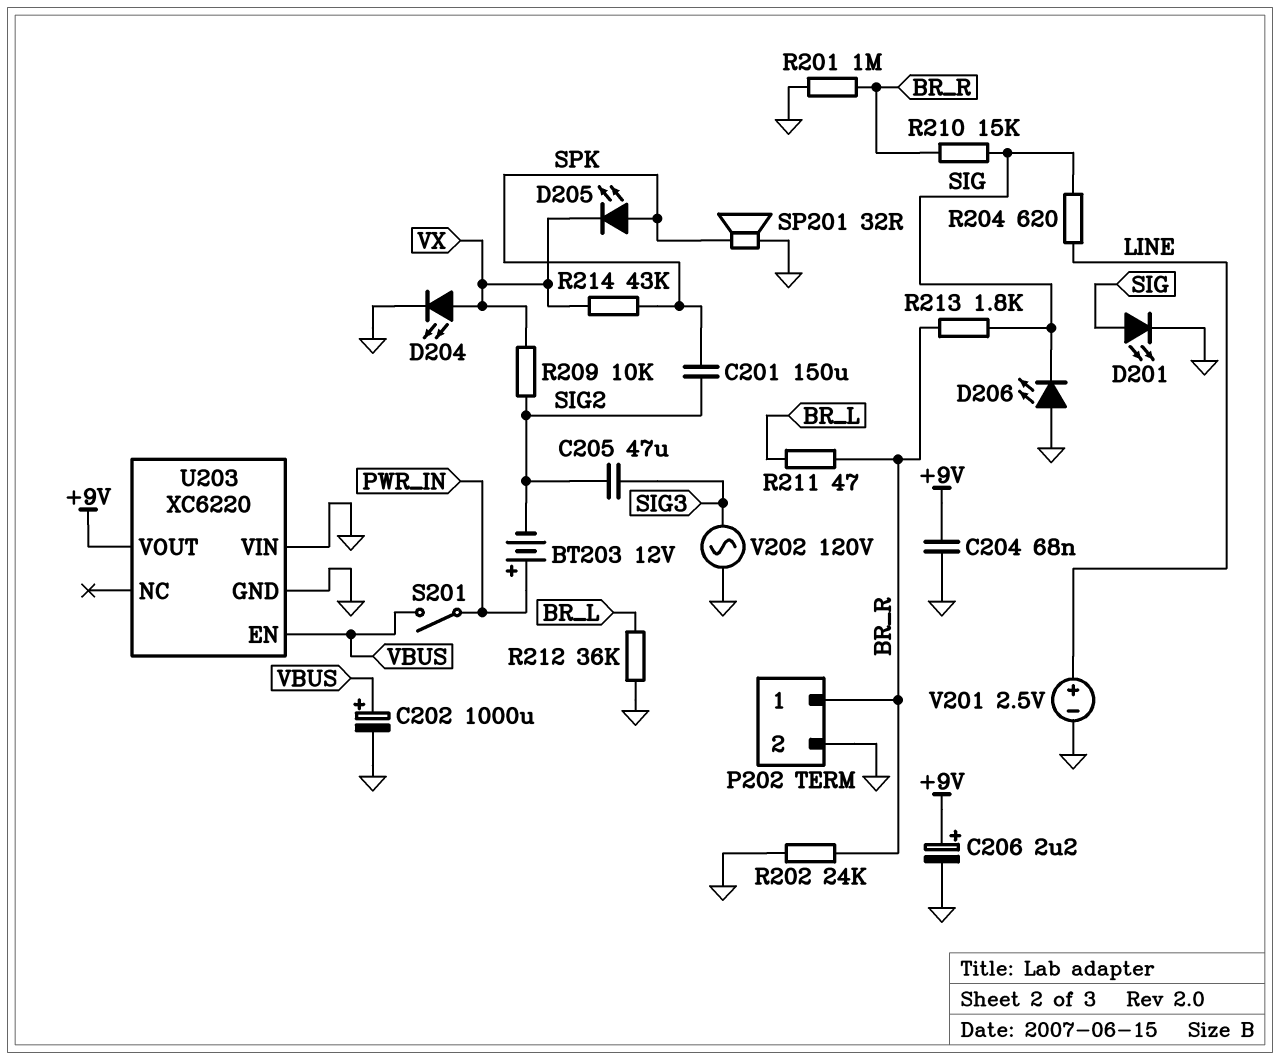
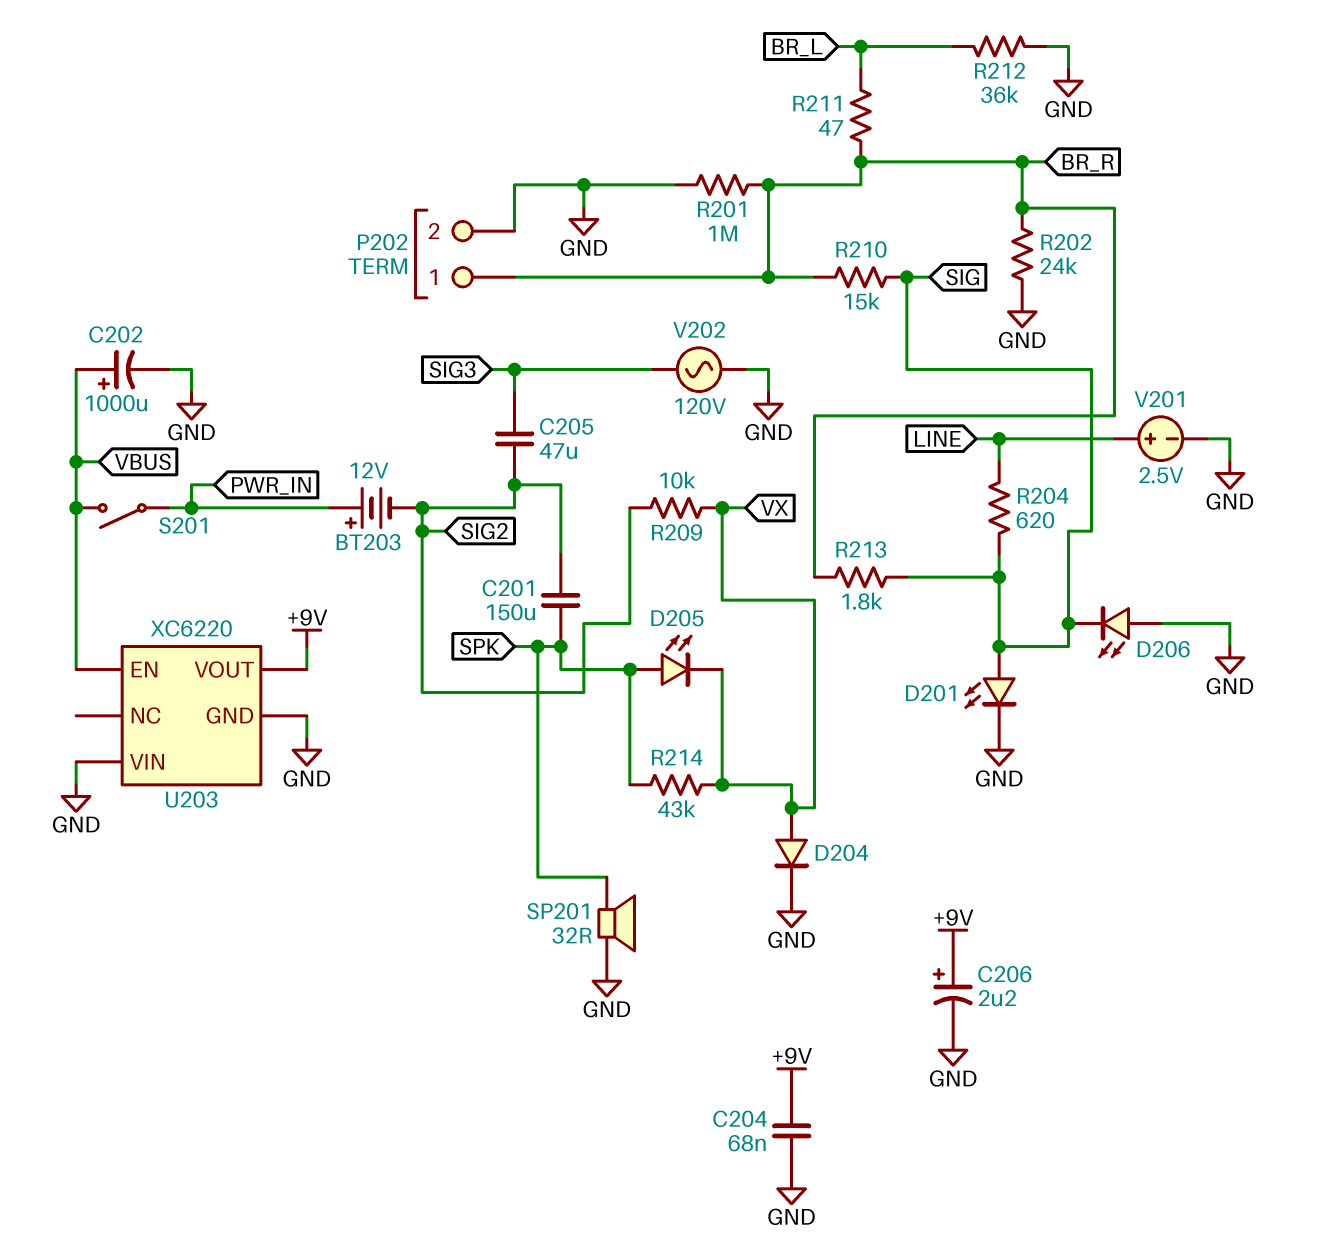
D204: LED (A VX, K GND) -> diode (A VX, K GND)

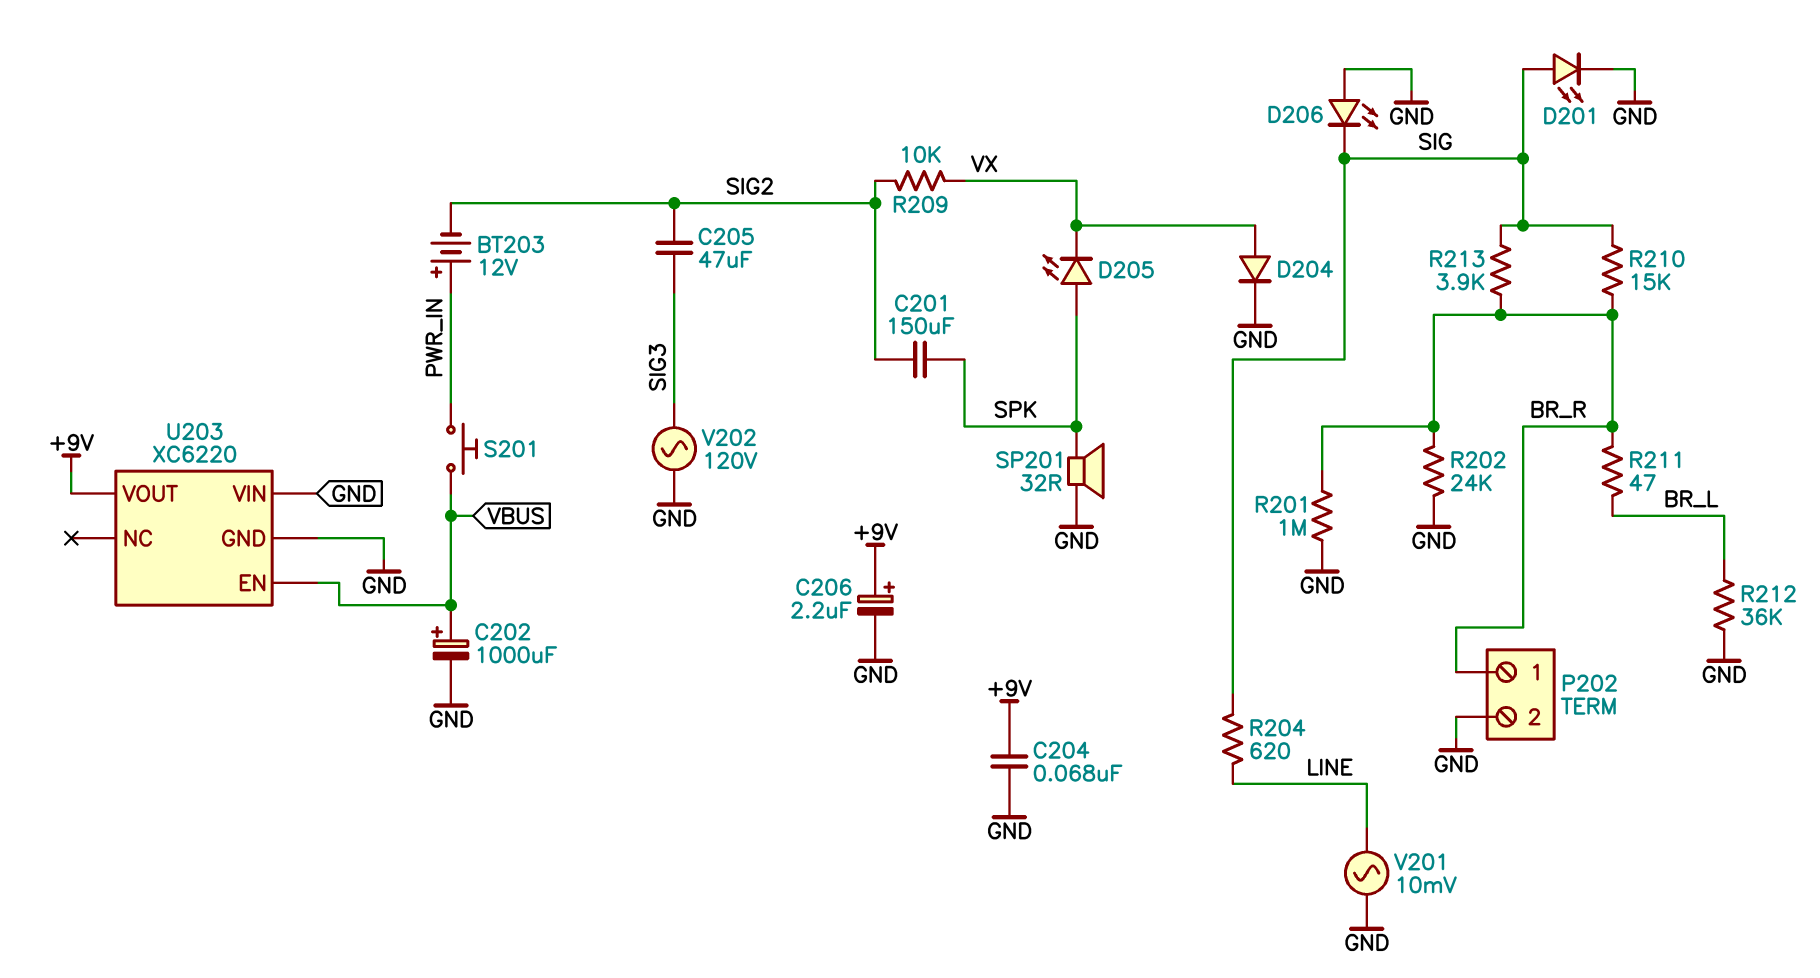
R213: 1.8k (BR_R, SIG) -> 3.9k (BR_R, SIG)
R214: 43k (SPK, VX) -> none
S201: switch (PWR_IN, VBUS) -> button (PWR_IN, VBUS)
V201: 2.5V (plus LINE, minus GND) -> AC 10mV (GND, LINE)

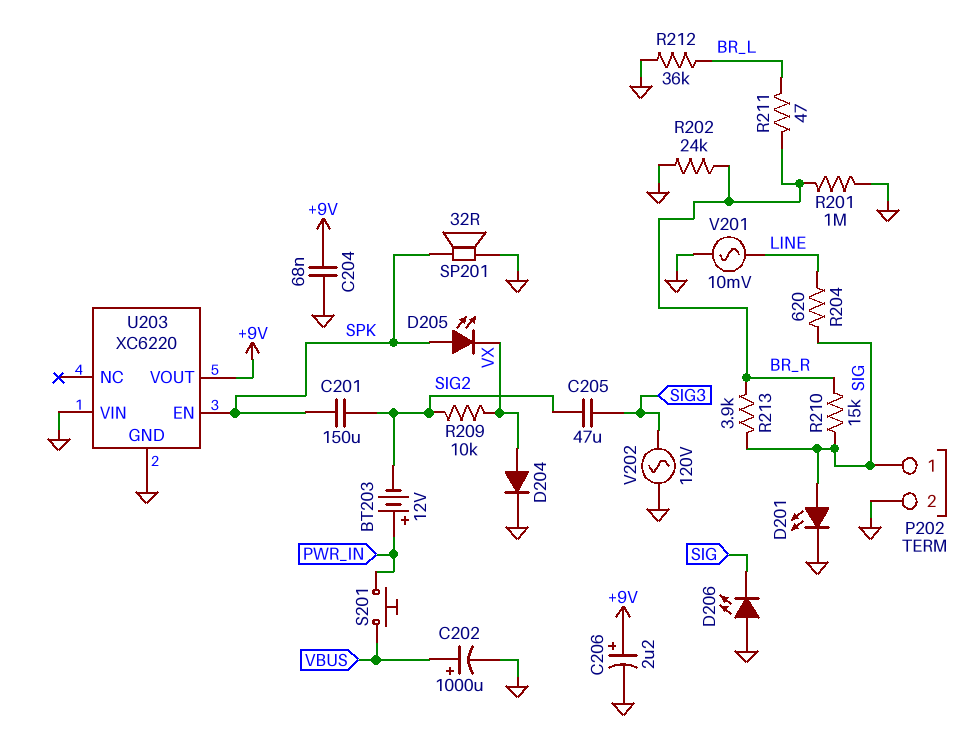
P202 pin 1: BR_R -> SIG
U203 pin EN: VBUS -> SPK

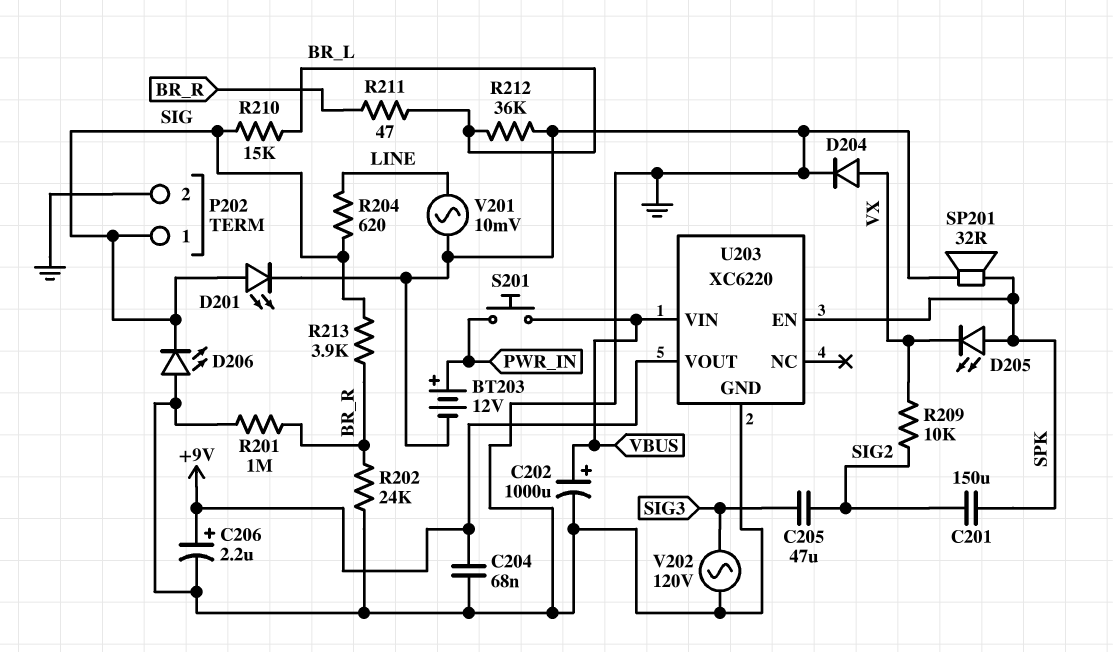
BT203: 12V (plus PWR_IN, minus SIG2) -> 12V (plus PWR_IN, minus GND)
R210: 15k (BR_R, SIG) -> 15k (BR_L, SIG)
U203 pin VIN: GND -> VBUS

